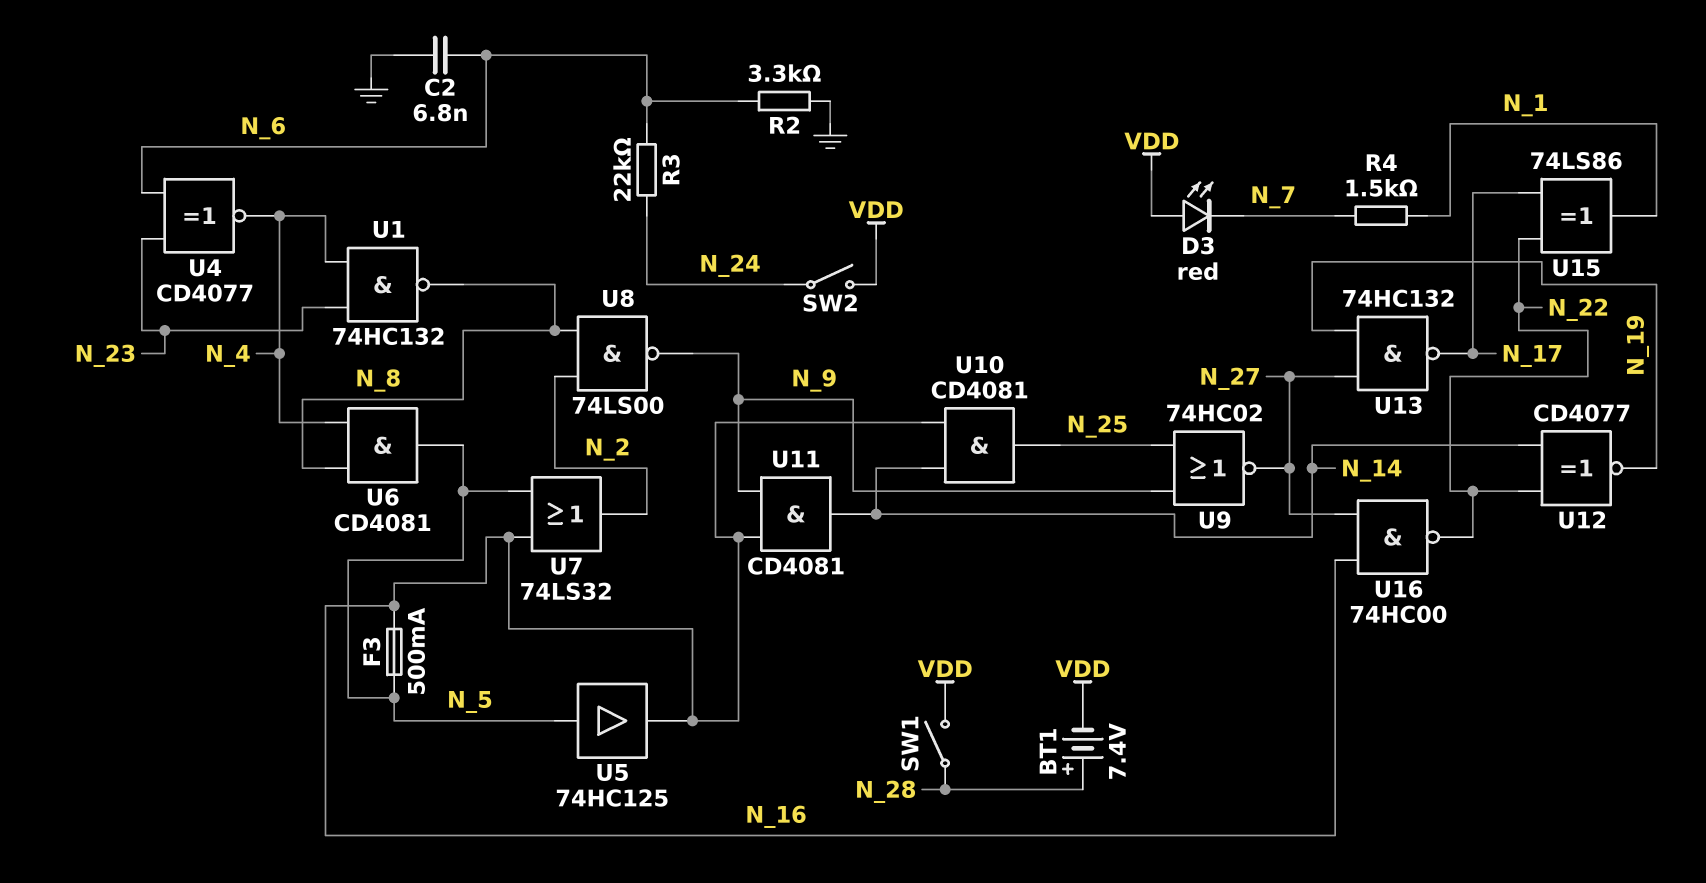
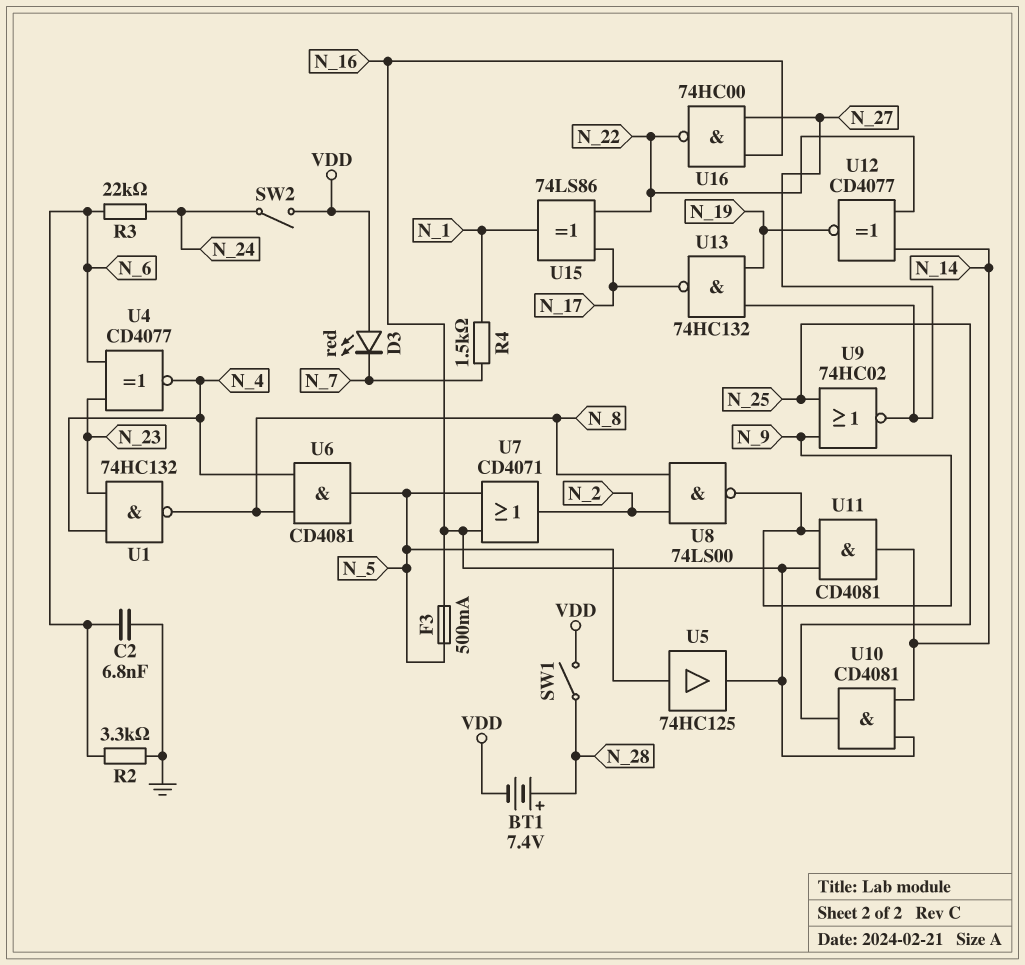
U7: OR 74LS32 (in N_5, in N_16, out N_2) -> OR CD4071 (in N_5, in N_16, out N_2)

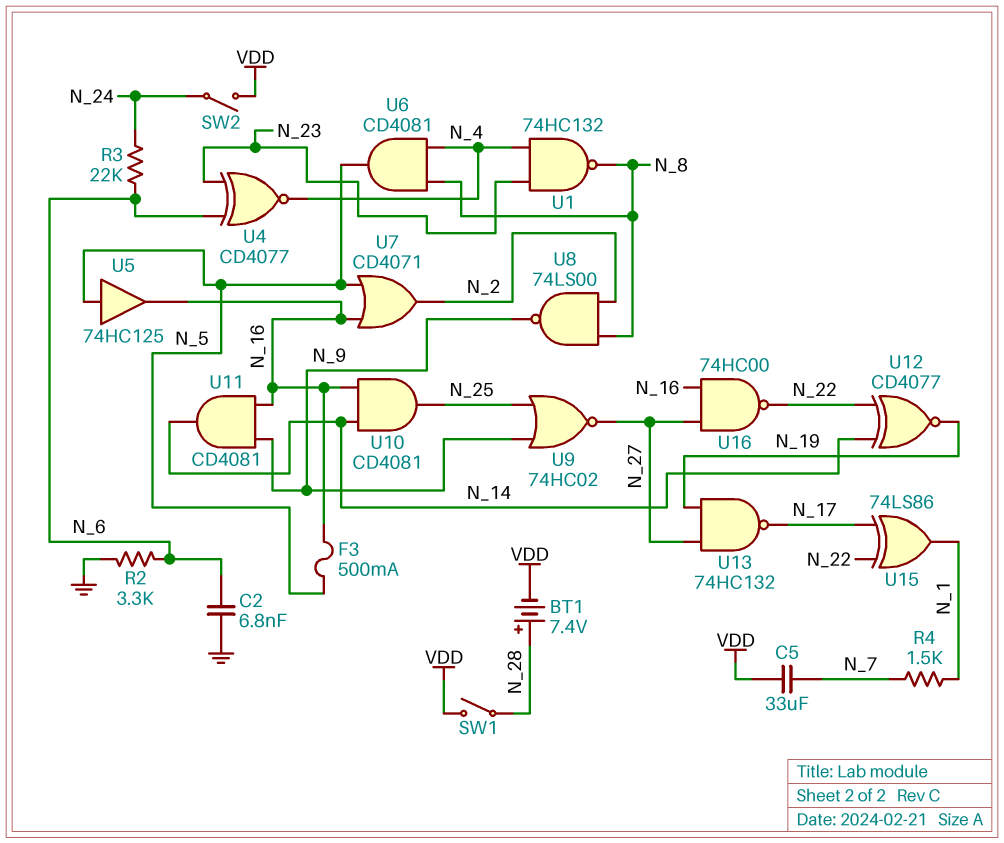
C5: none -> 33uF (N_7, VDD)
D3: LED red (A VDD, K N_7) -> none

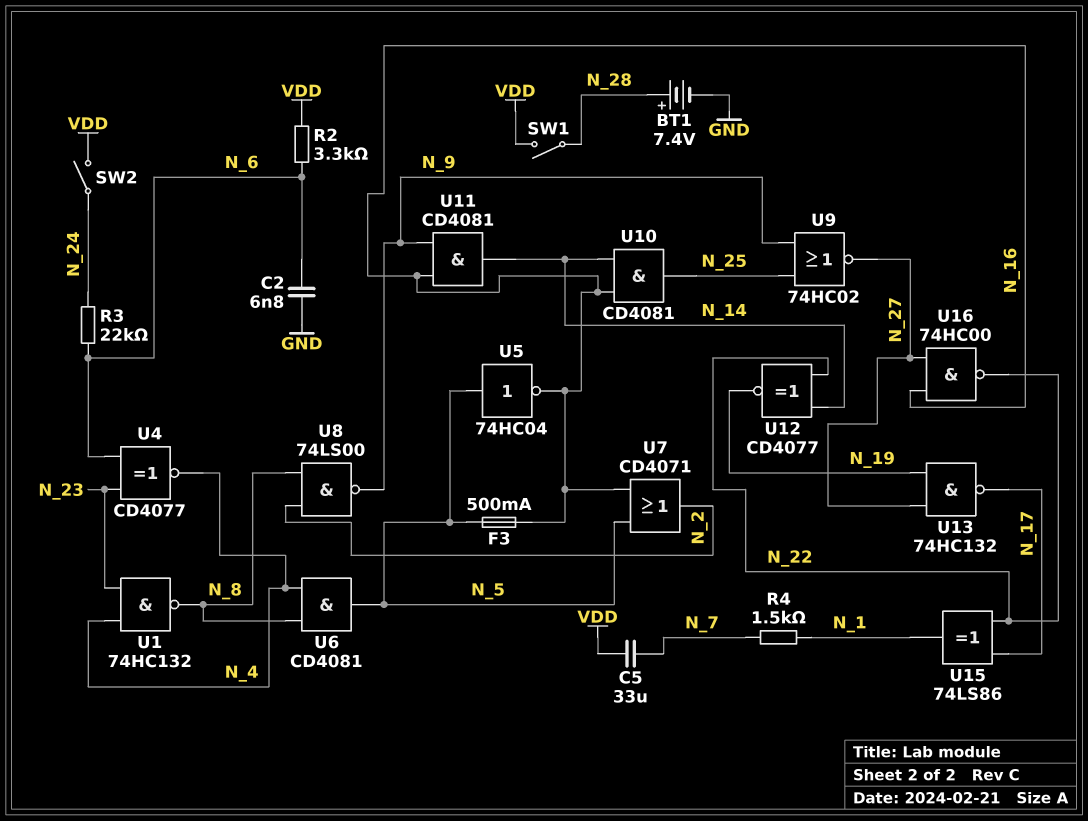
BT1: 7.4V (plus N_28, minus VDD) -> 7.4V (plus N_28, minus GND)
R2: 3.3k (GND, N_6) -> 3.3k (N_6, VDD)
U5: buffer 74HC125 (in N_5, out N_16) -> NOT 74HC04 (in N_5, out N_16)

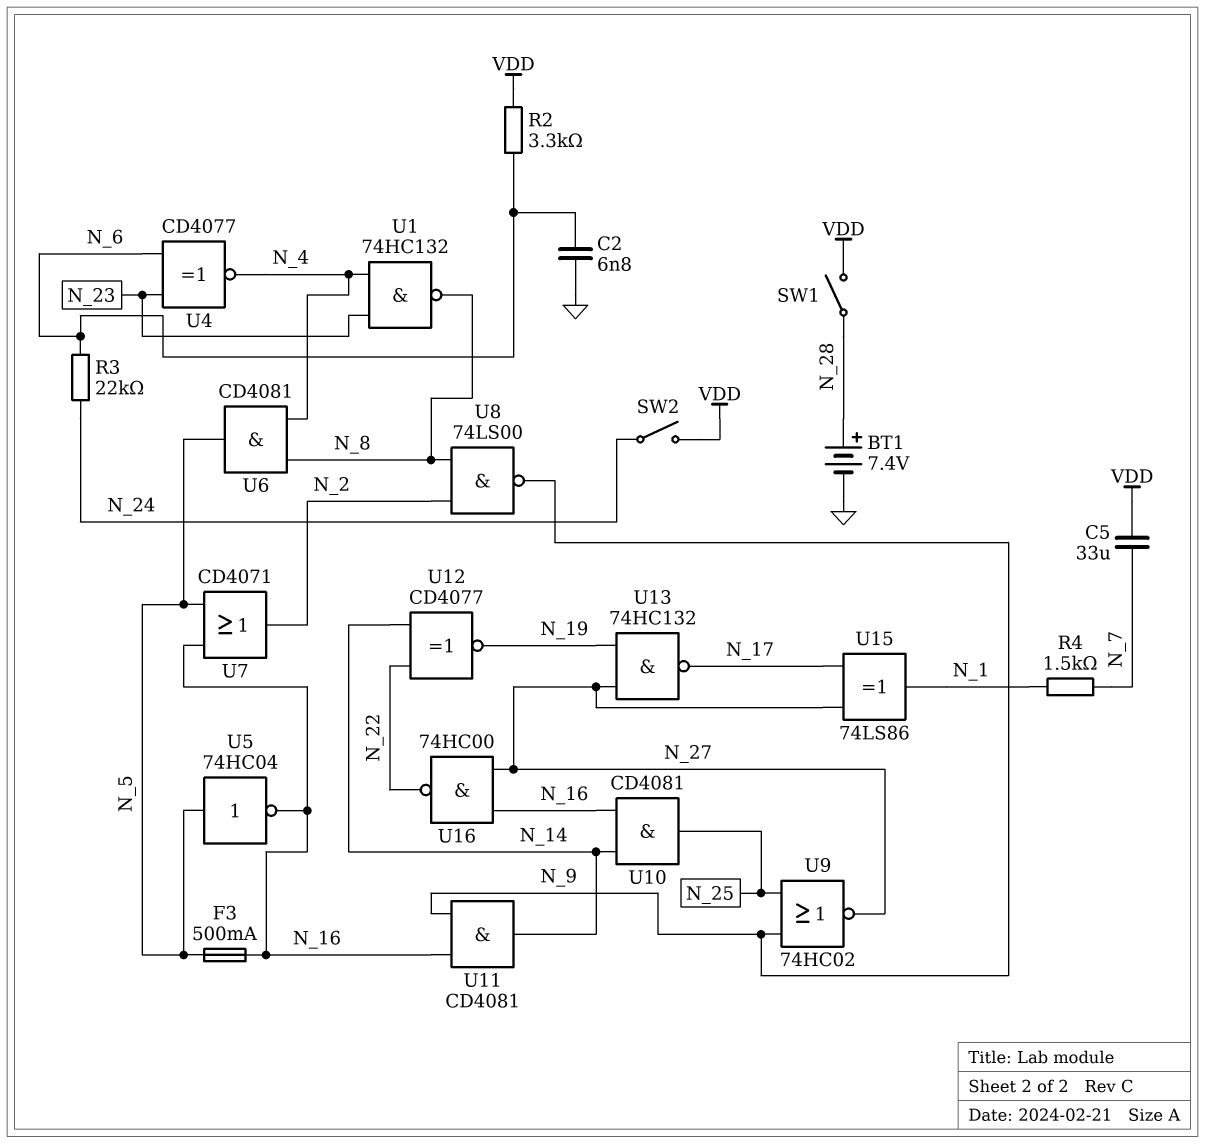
U15: XOR 74LS86 (in N_17, in N_22, out N_1) -> XOR 74LS86 (in N_17, in N_27, out N_1)

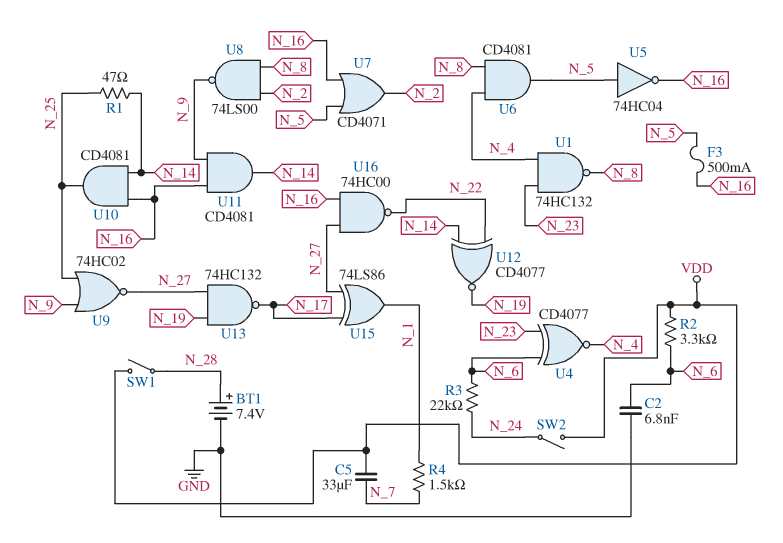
R1: none -> 47 (N_14, N_25)

